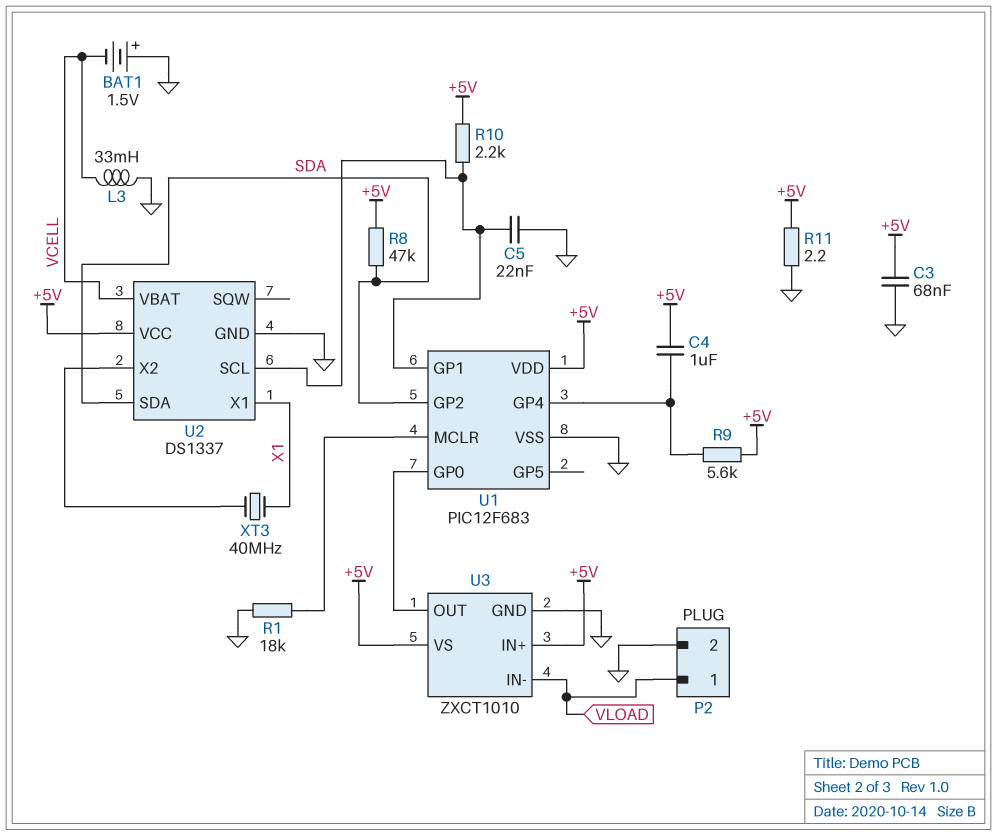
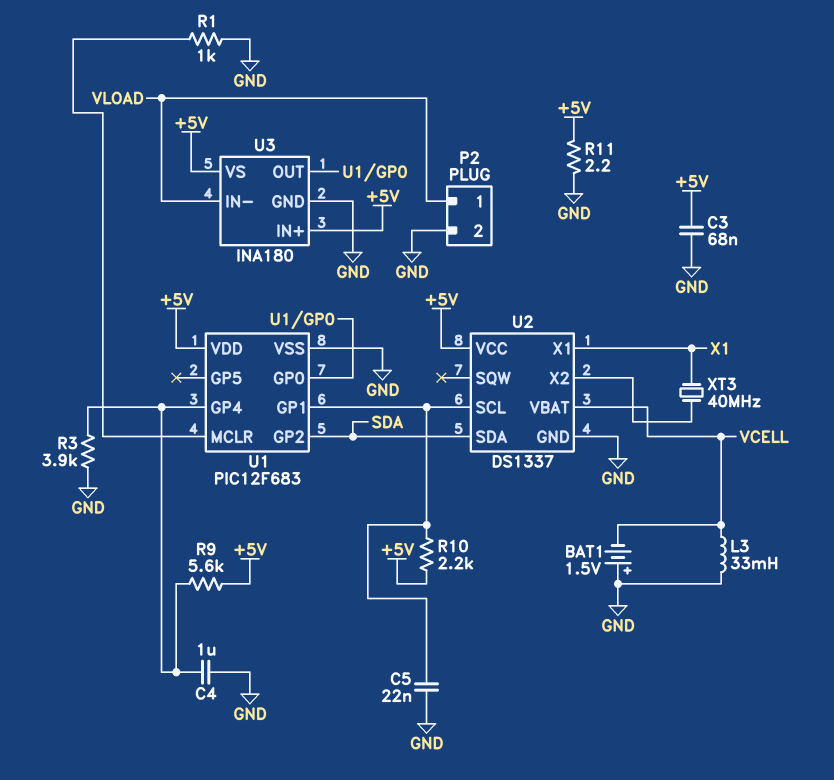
C4: 1uF (+5V, U1/GP4) -> 1uF (GND, U1/GP4)
R1: 18k (GND, U1/MCLR) -> 1k (GND, U1/MCLR)
R3: none -> 3.9k (GND, U1/GP4)
R8: 47k (+5V, SDA) -> none
U3: ZXCT1010 -> INA180

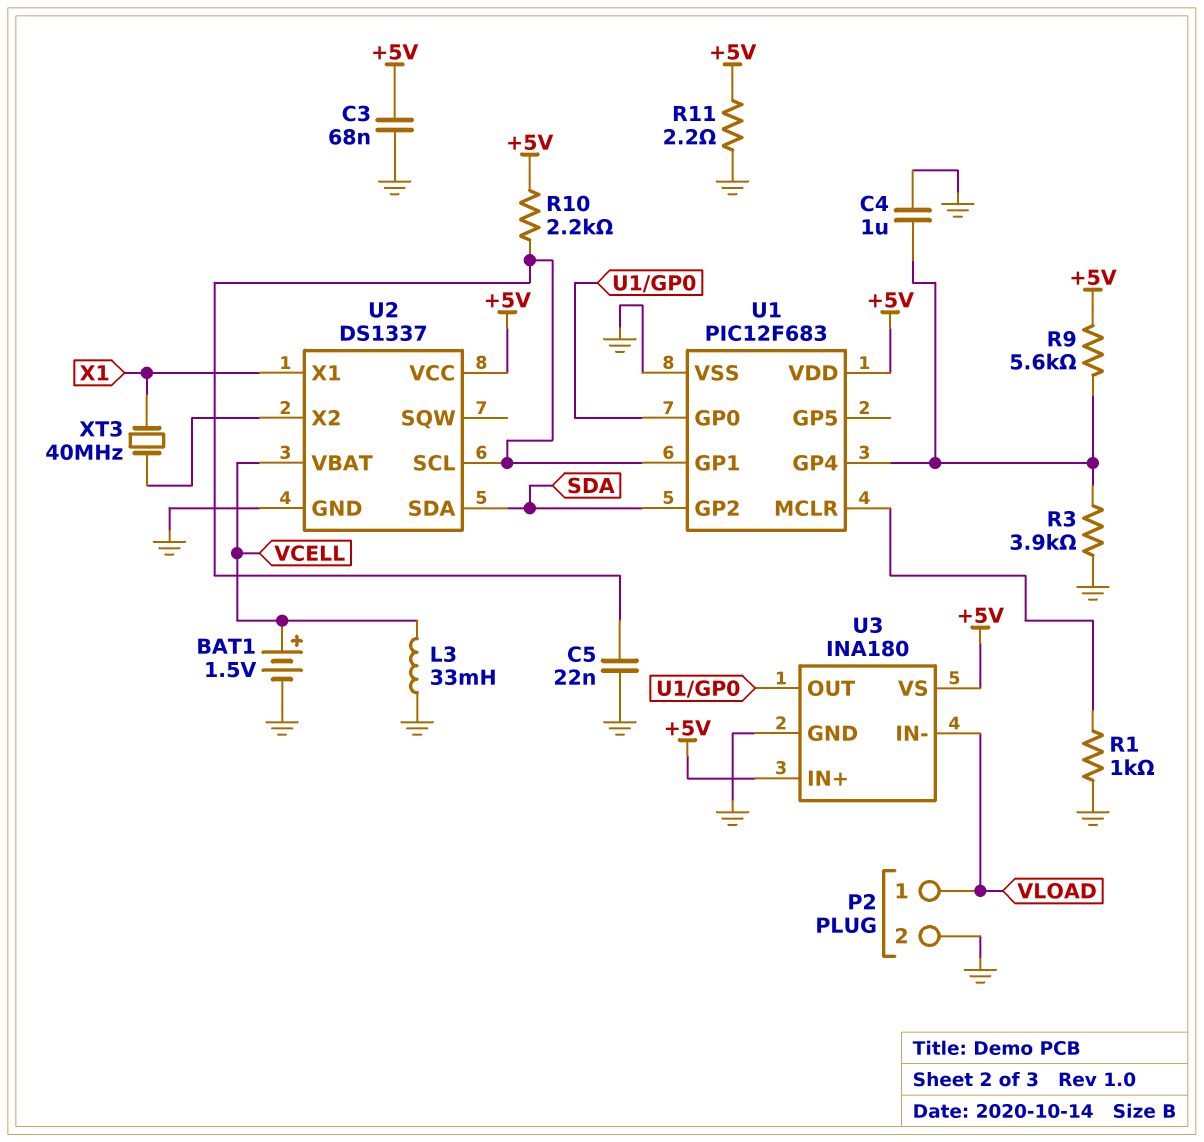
BAT1: 1.5V (plus GND, minus VCELL) -> 1.5V (plus VCELL, minus GND)

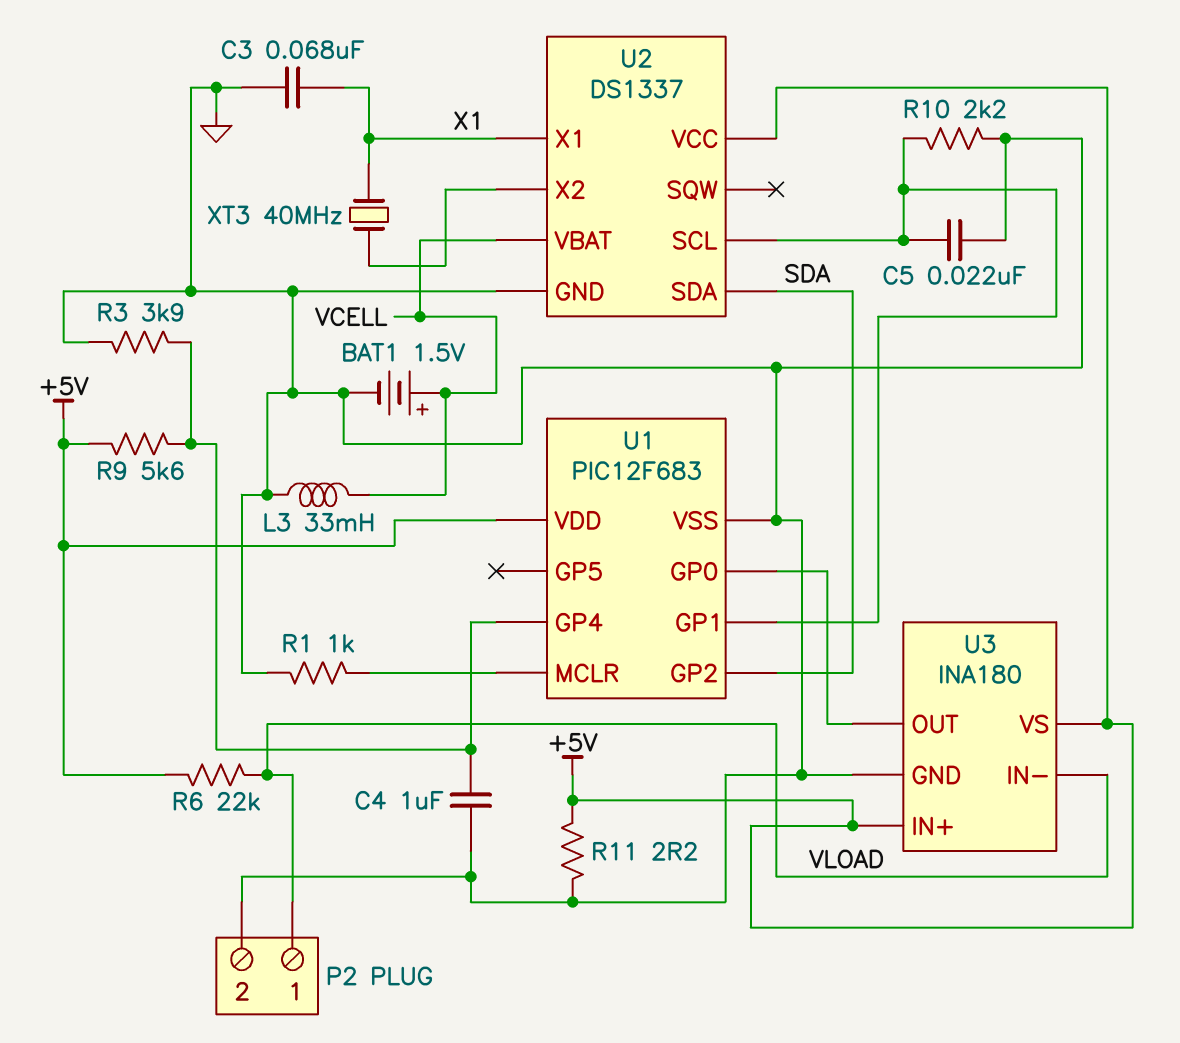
C3: 68nF (+5V, GND) -> 68nF (GND, X1)
R6: none -> 22k (+5V, VLOAD)
R10: 2.2k (+5V, U1/GP1) -> 2.2k (GND, U1/GP1)

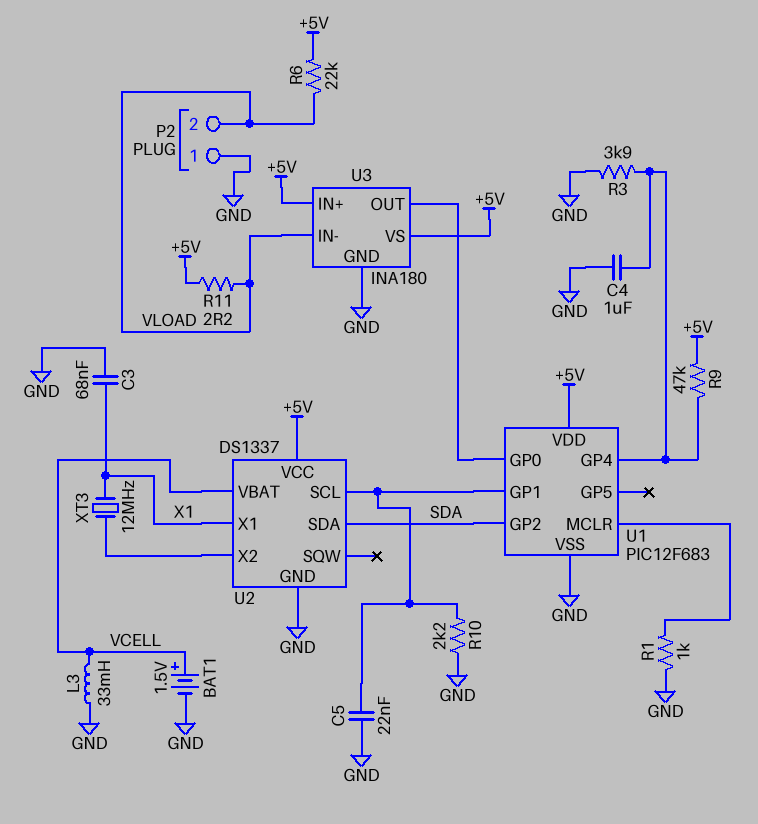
P2 pin 1: VLOAD -> GND
P2 pin 2: GND -> VLOAD
R9: 5.6k (+5V, U1/GP4) -> 47k (+5V, U1/GP4)
R11: 2.2 (+5V, GND) -> 2.2 (+5V, VLOAD)
XT3: 40MHz (U2/X2, X1) -> 12MHz (U2/X2, X1)

